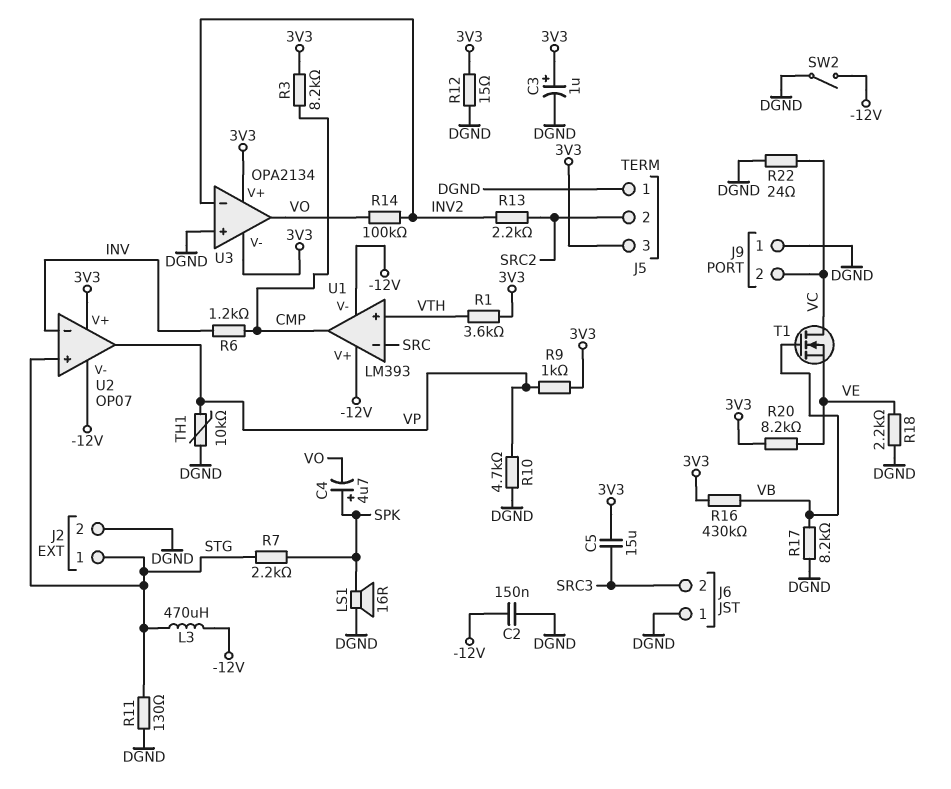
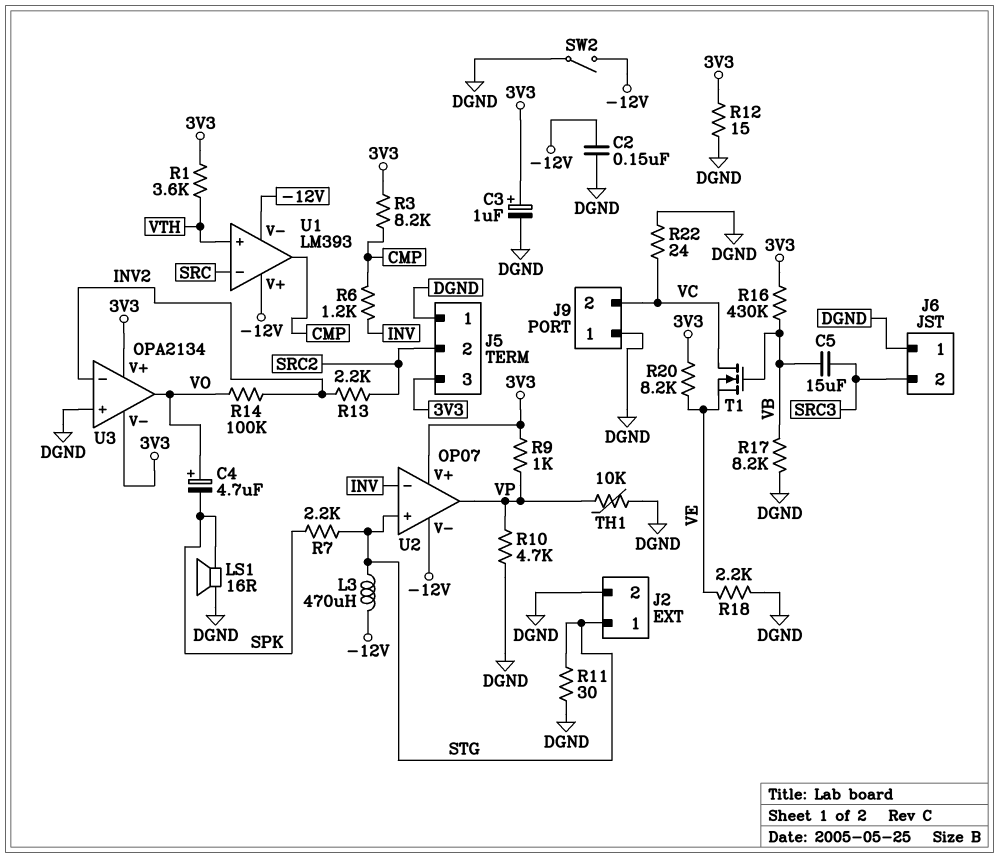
C4: 4.7uF (plus SPK, minus VO) -> 4.7uF (plus VO, minus SPK)
C5: 15uF (3V3, SRC3) -> 15uF (SRC3, VB)
R11: 130 (DGND, STG) -> 30 (DGND, STG)

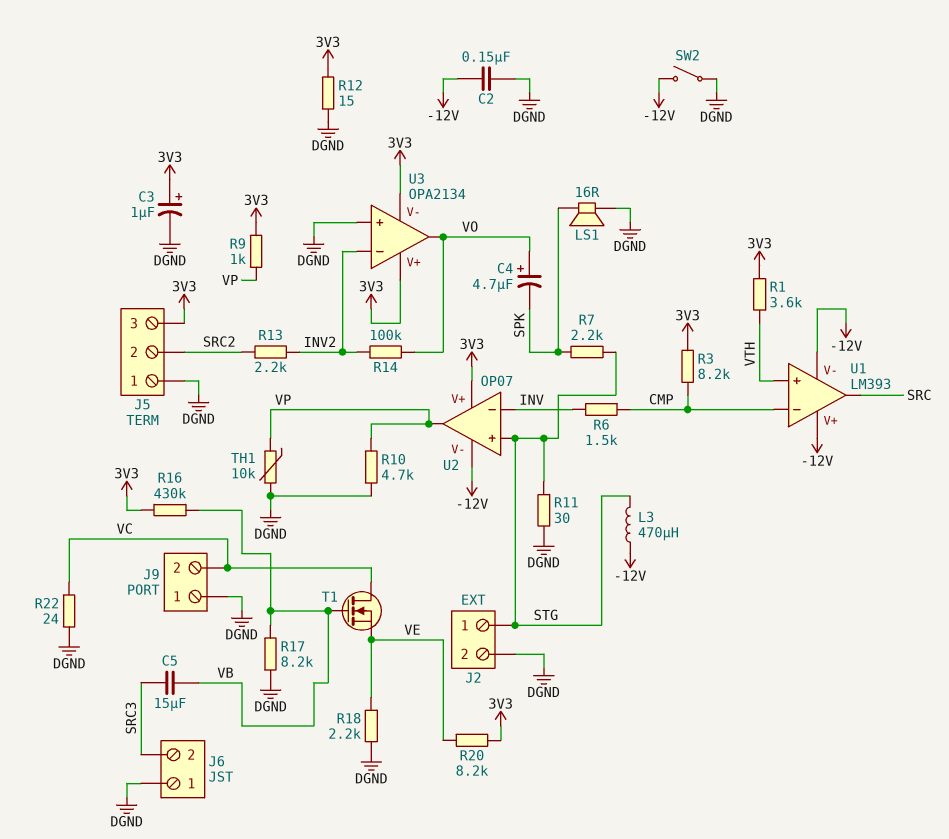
R6: 1.2k (CMP, INV) -> 1.5k (CMP, INV)
U1 pin in-: SRC -> CMP
U1 pin out: CMP -> SRC

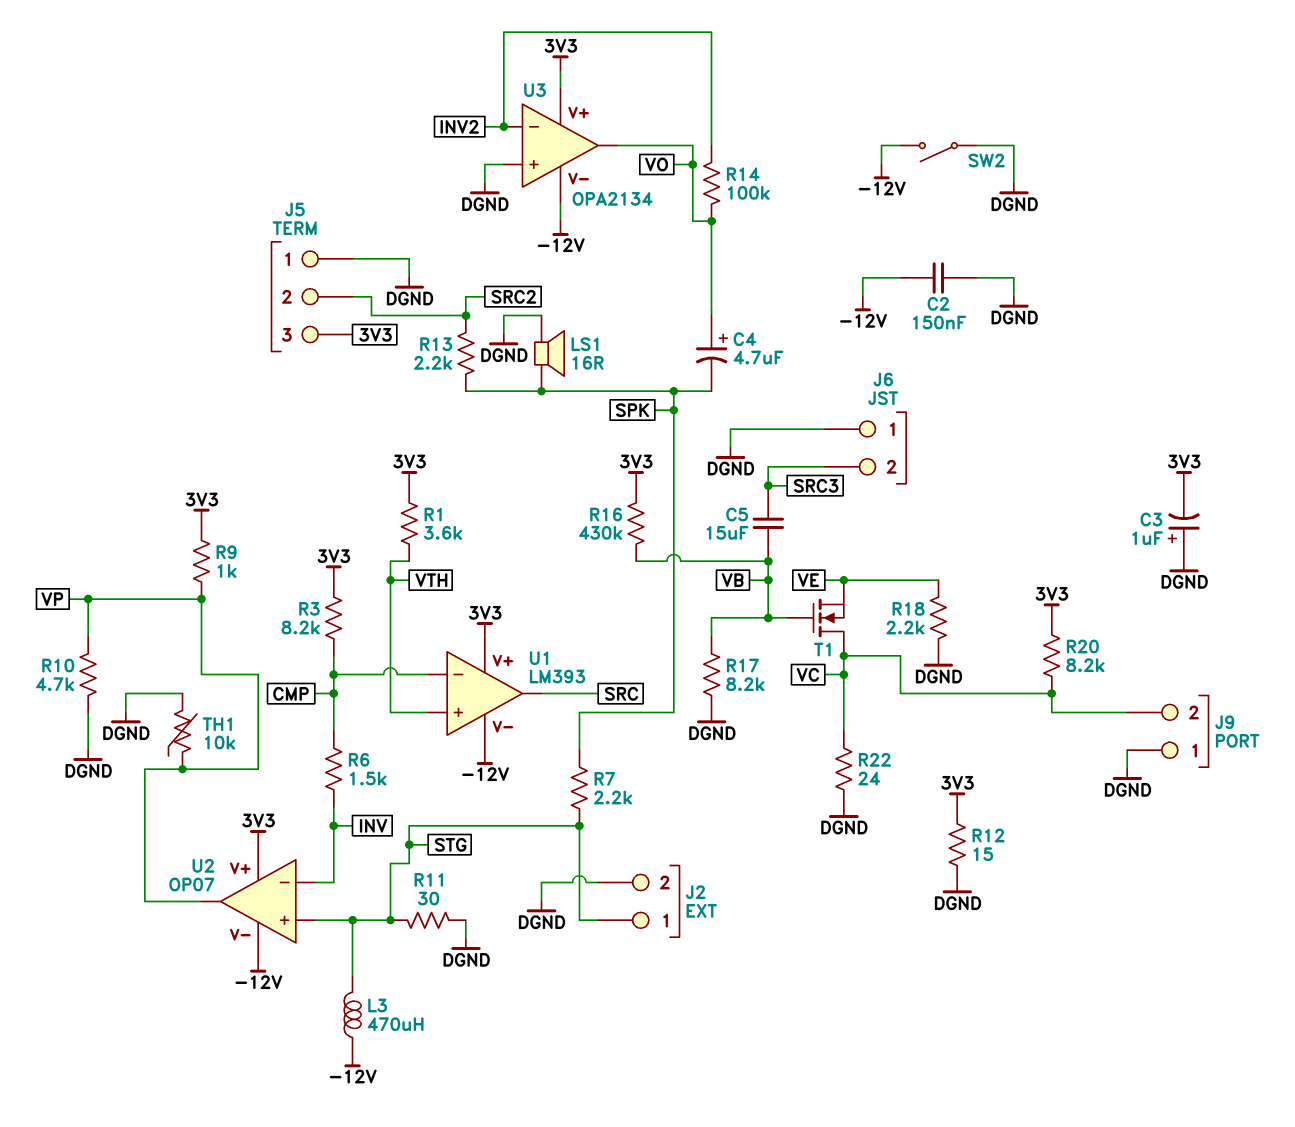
C3: 1uF (plus 3V3, minus DGND) -> 1uF (plus DGND, minus 3V3)
R13: 2.2k (INV2, SRC2) -> 2.2k (SPK, SRC2)
R20: 8.2k (3V3, VE) -> 8.2k (3V3, VC)
U1 pin V+: -12V -> 3V3
U3 pin V-: 3V3 -> -12V

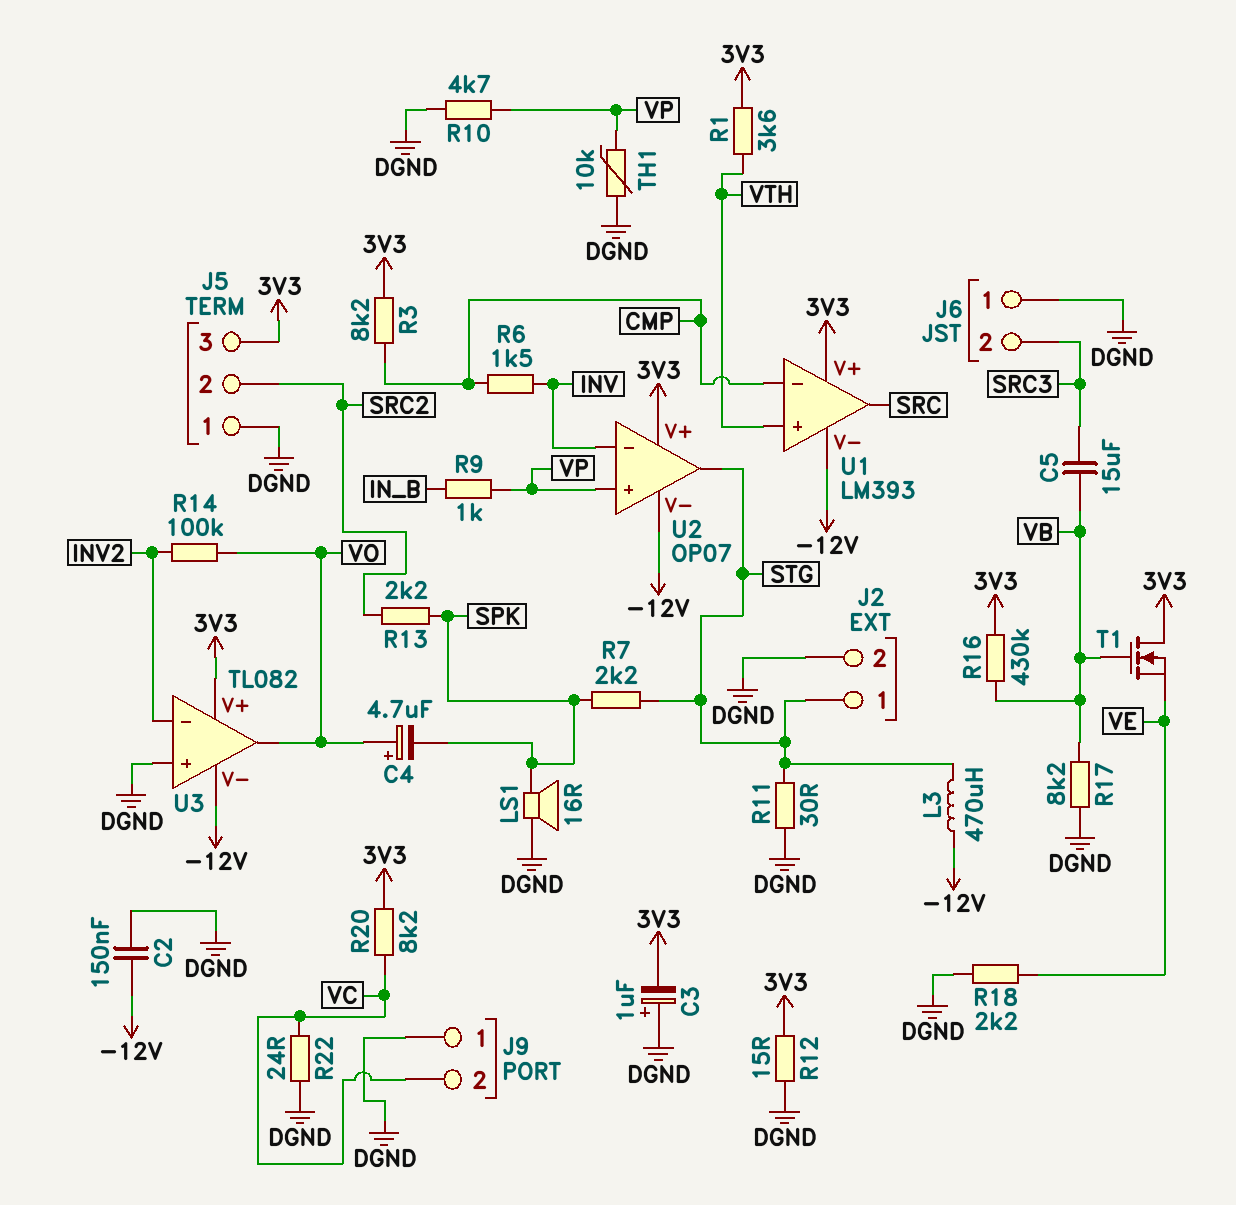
R9: 1k (3V3, VP) -> 1k (IN_B, VP)
SW2: switch (-12V, DGND) -> none
T1: NMOS (G VB, D VC, S VE) -> NMOS (G VB, D 3V3, S VE)
U2 pin in+: STG -> VP
U2 pin out: VP -> STG
U3: OPA2134 -> TL082

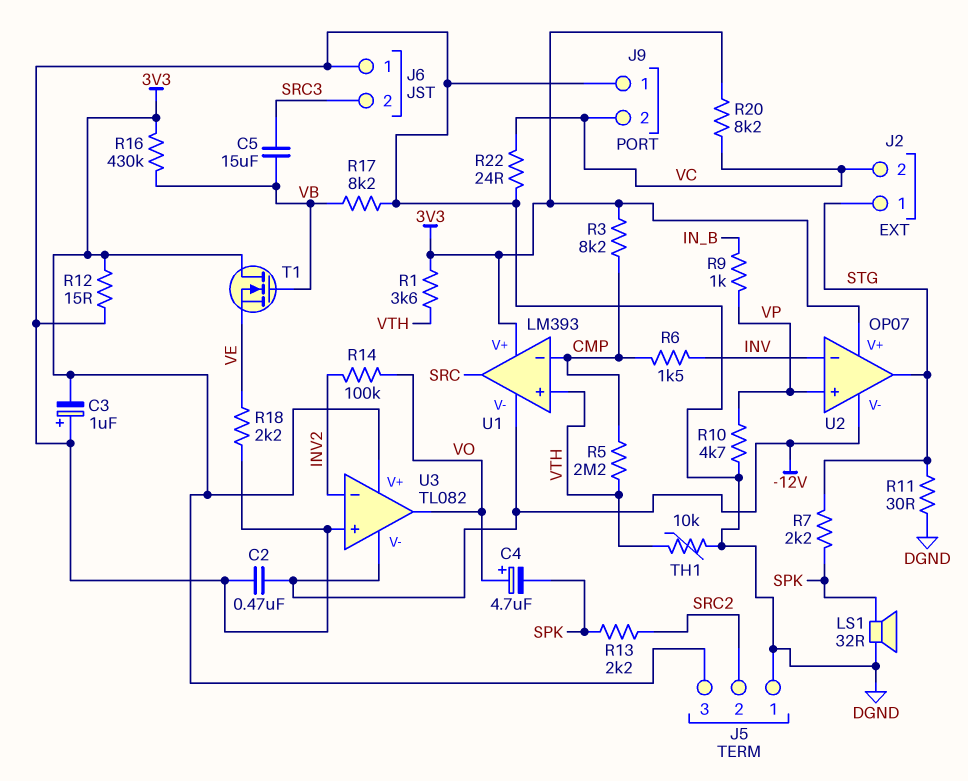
C2: 150nF (-12V, DGND) -> 470nF (-12V, DGND)
J2 pin 2: DGND -> VC
L3: 470uH (-12V, STG) -> none
LS1: speaker 16R (DGND, SPK) -> speaker 32R (DGND, SPK)
R5: none -> 2.2M (CMP, VTH)
TH1: 10k (DGND, VP) -> 10k (DGND, VTH)

